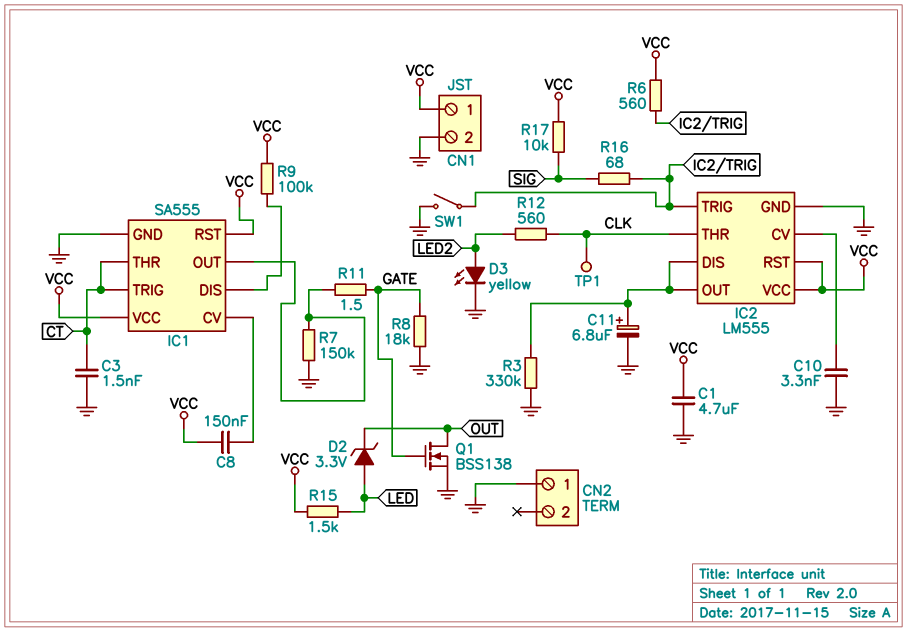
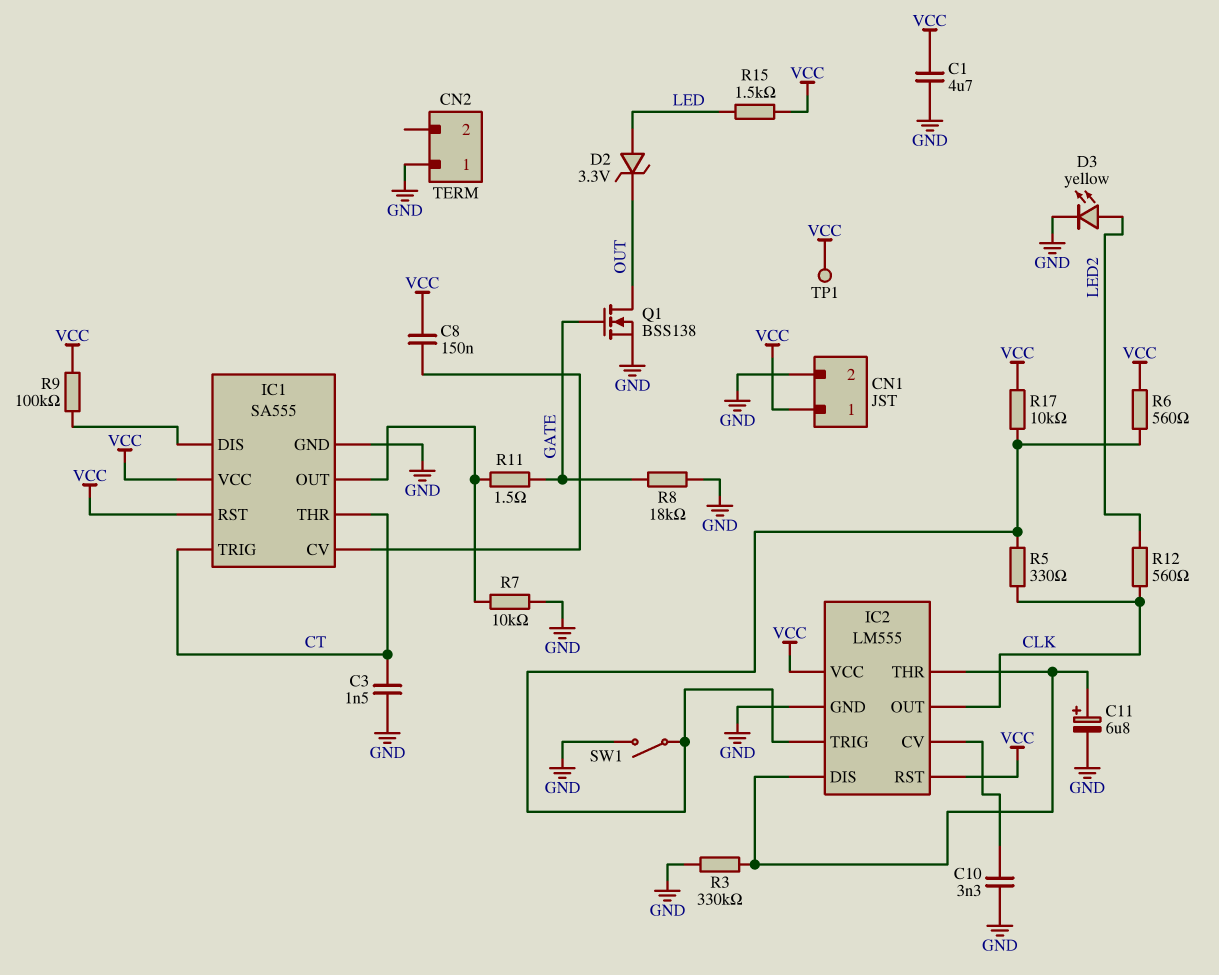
IC2 pin OUT: IC2/DIS -> CLK
IC2 pin THR: CLK -> IC2/DIS
R5: none -> 330 (CLK, IC2/TRIG)
R7: 150k (GND, IC1/OUT) -> 10k (GND, IC1/OUT)
R16: 68 (IC2/TRIG, SIG) -> none
R17: 10k (SIG, VCC) -> 10k (IC2/TRIG, VCC)
TP1: test point (CLK) -> test point (VCC)

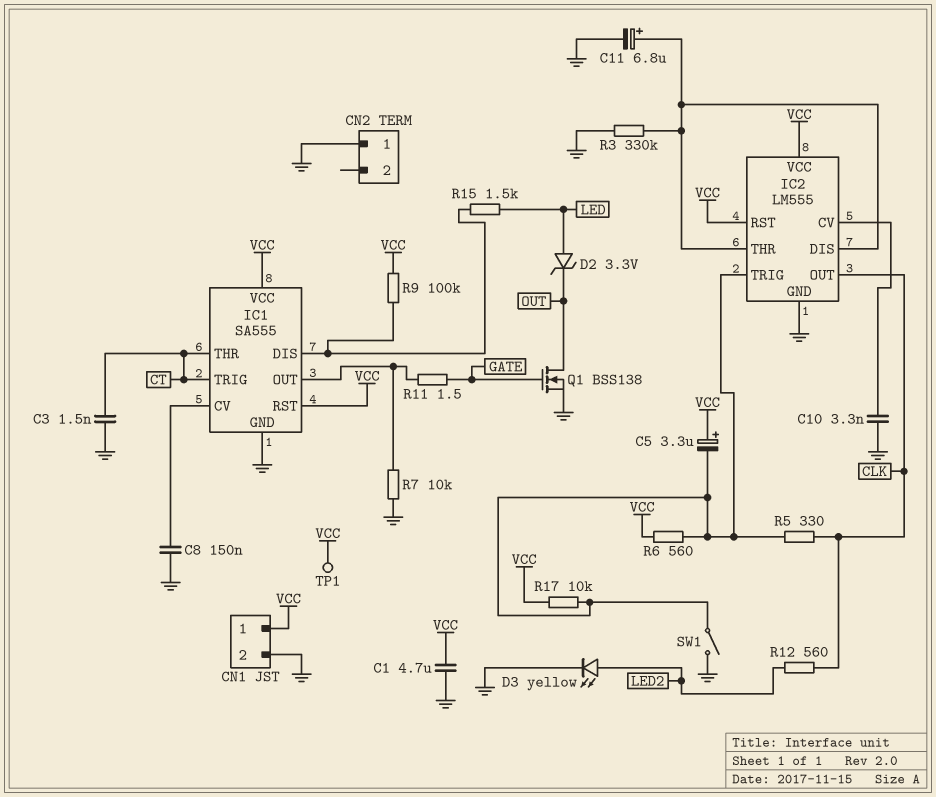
C5: none -> 3.3uF (plus VCC, minus IC2/TRIG)
C8: 150nF (IC1/CV, VCC) -> 150nF (GND, IC1/CV)
R8: 18k (GATE, GND) -> none
R15: 1.5k (LED, VCC) -> 1.5k (IC1/DIS, LED)

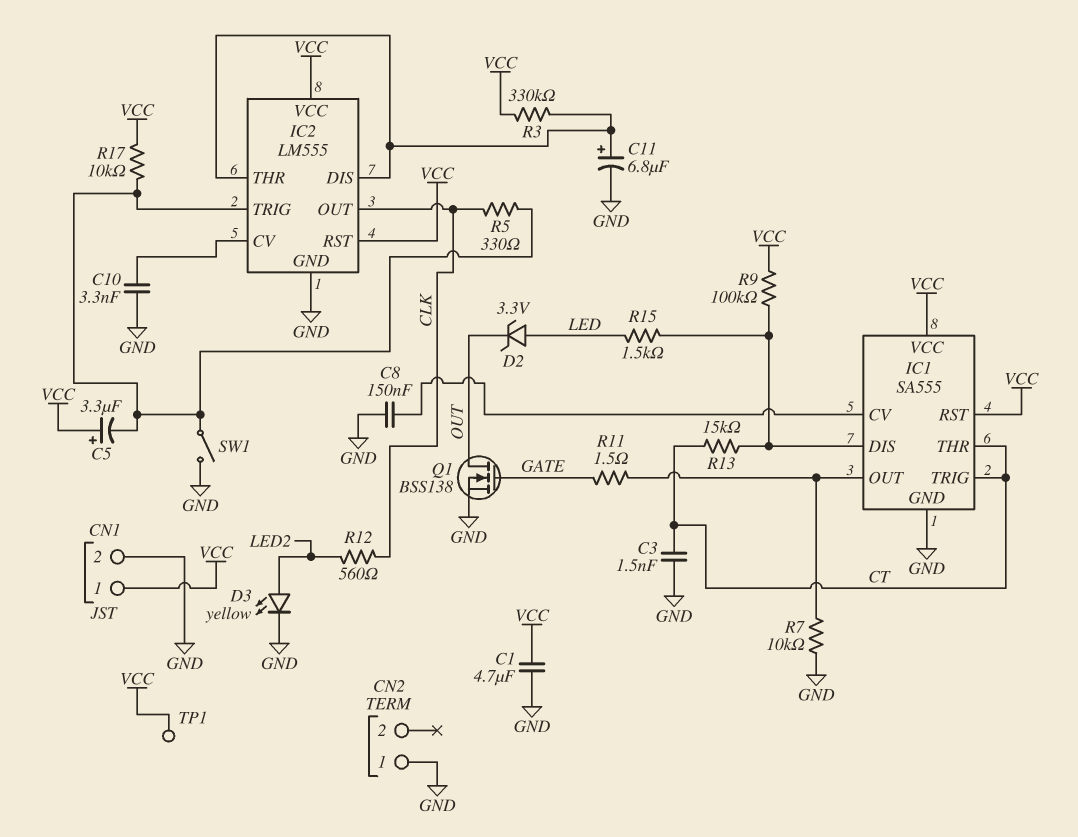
R3: 330k (GND, IC2/DIS) -> 330k (IC2/DIS, VCC)
R6: 560 (IC2/TRIG, VCC) -> none
R13: none -> 15k (CT, IC1/DIS)

